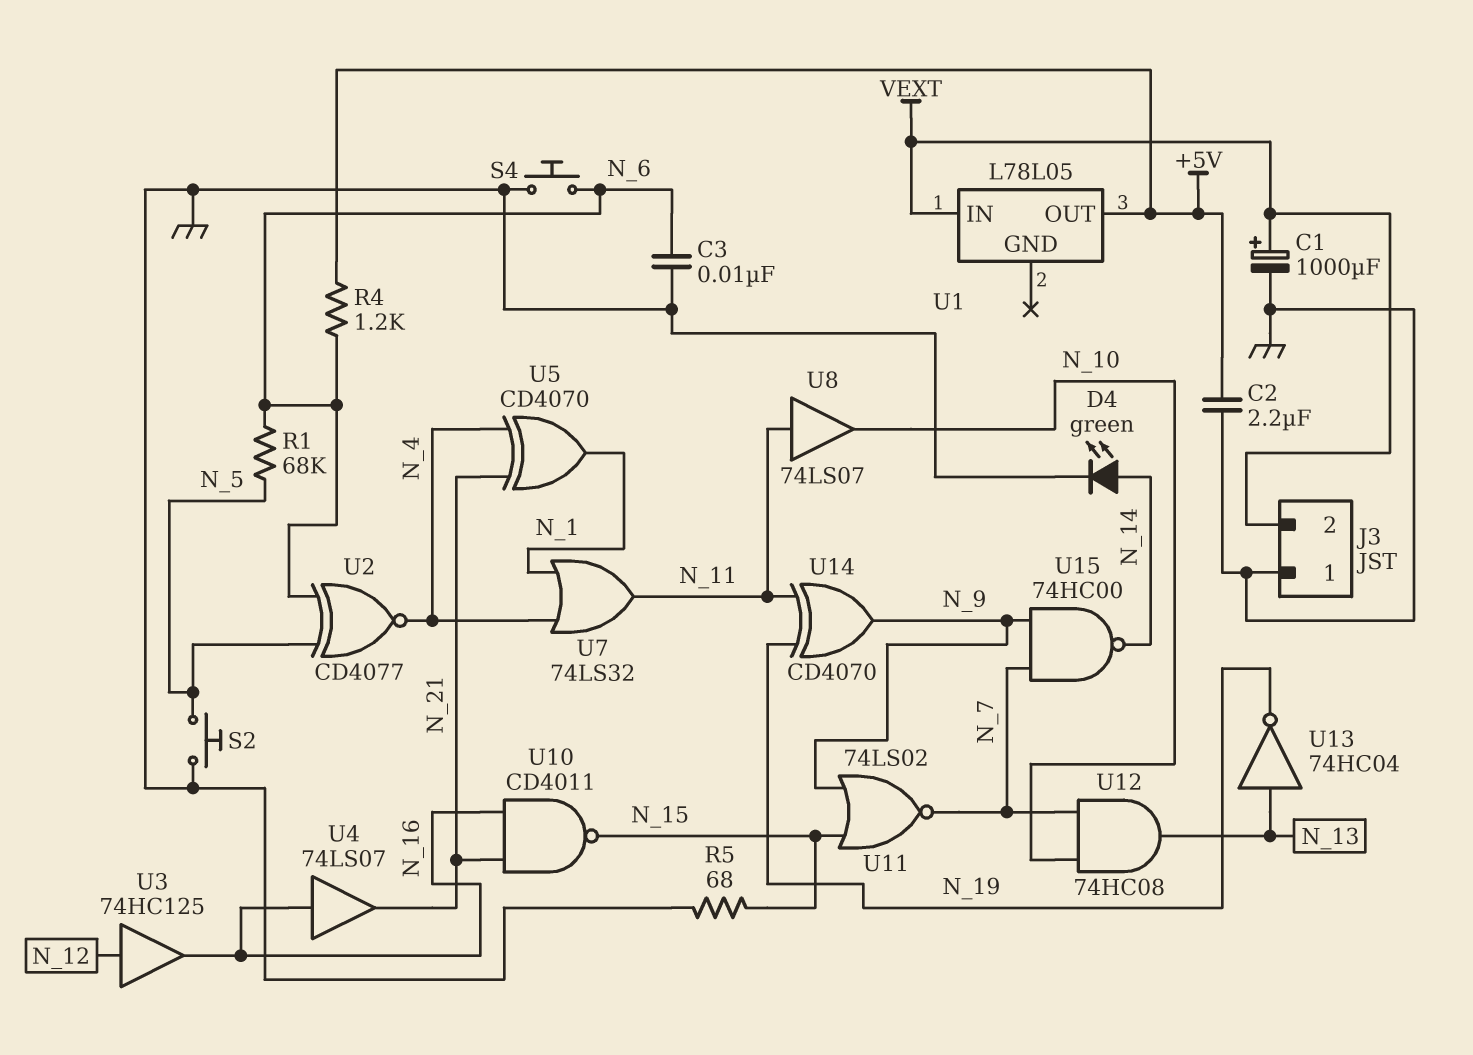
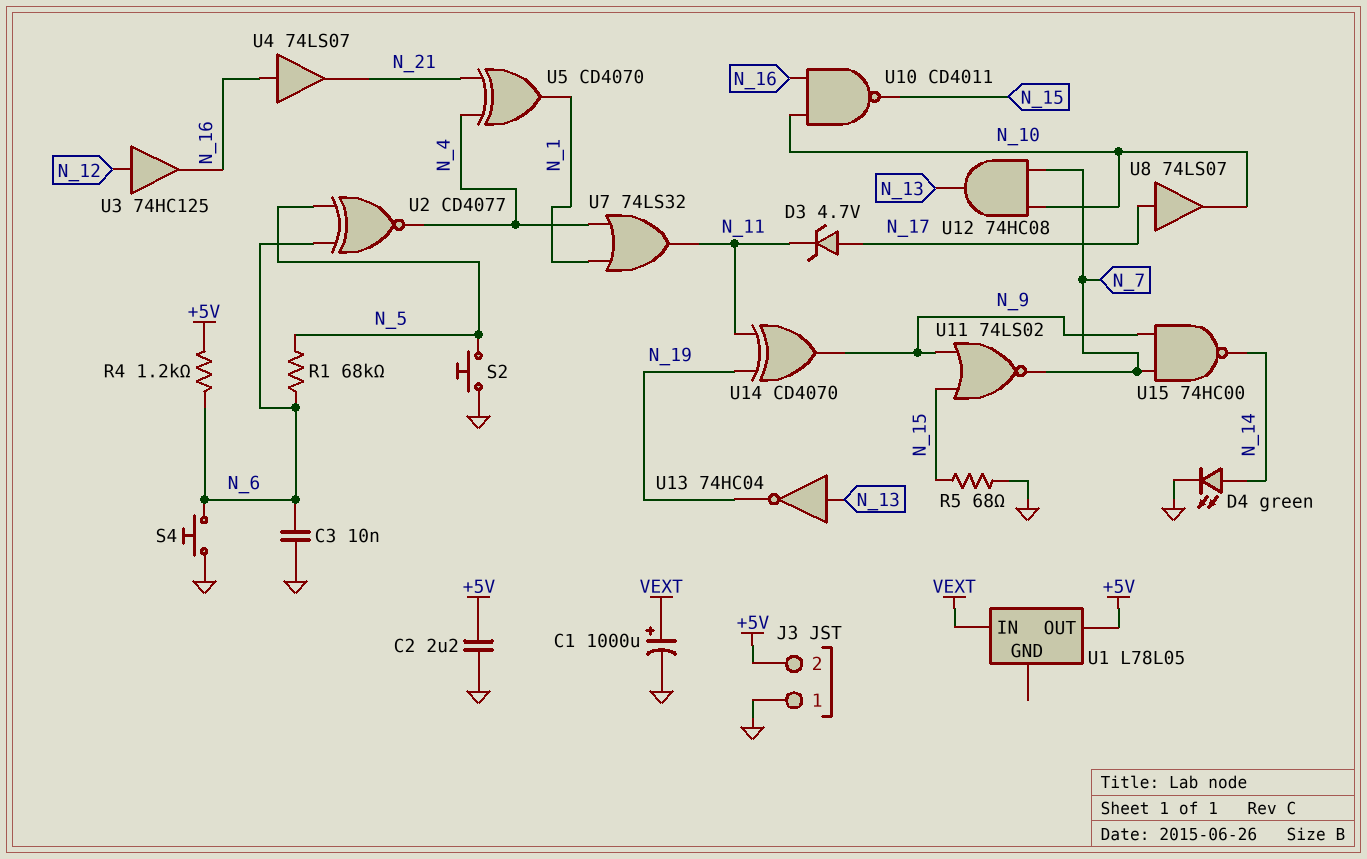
D3: none -> zener 4.7V (A N_17, K N_11)
J3 pin 2: VEXT -> +5V
U8: buffer 74LS07 (in N_11, out N_10) -> buffer 74LS07 (in N_17, out N_10)
U10: NAND CD4011 (in N_16, in N_21, out N_15) -> NAND CD4011 (in N_10, in N_16, out N_15)

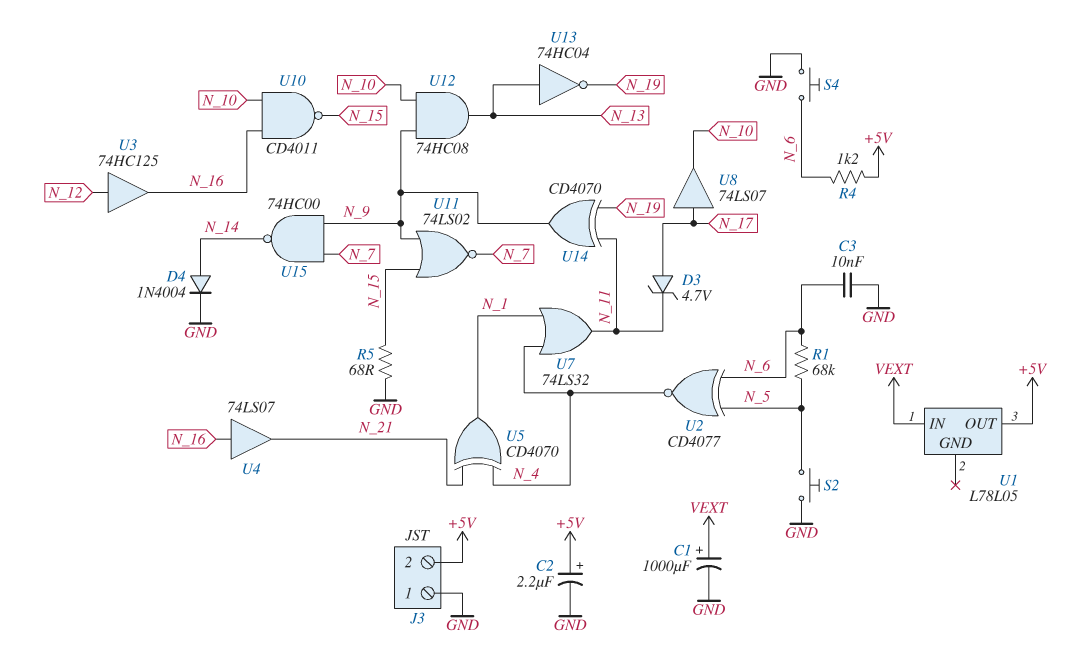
C2: 2.2uF (+5V, GND) -> 2.2uF (plus +5V, minus GND)
D4: LED green (A N_14, K GND) -> diode 1N4004 (A N_14, K GND)
U12: AND 74HC08 (in N_7, in N_10, out N_13) -> AND 74HC08 (in N_9, in N_10, out N_13)

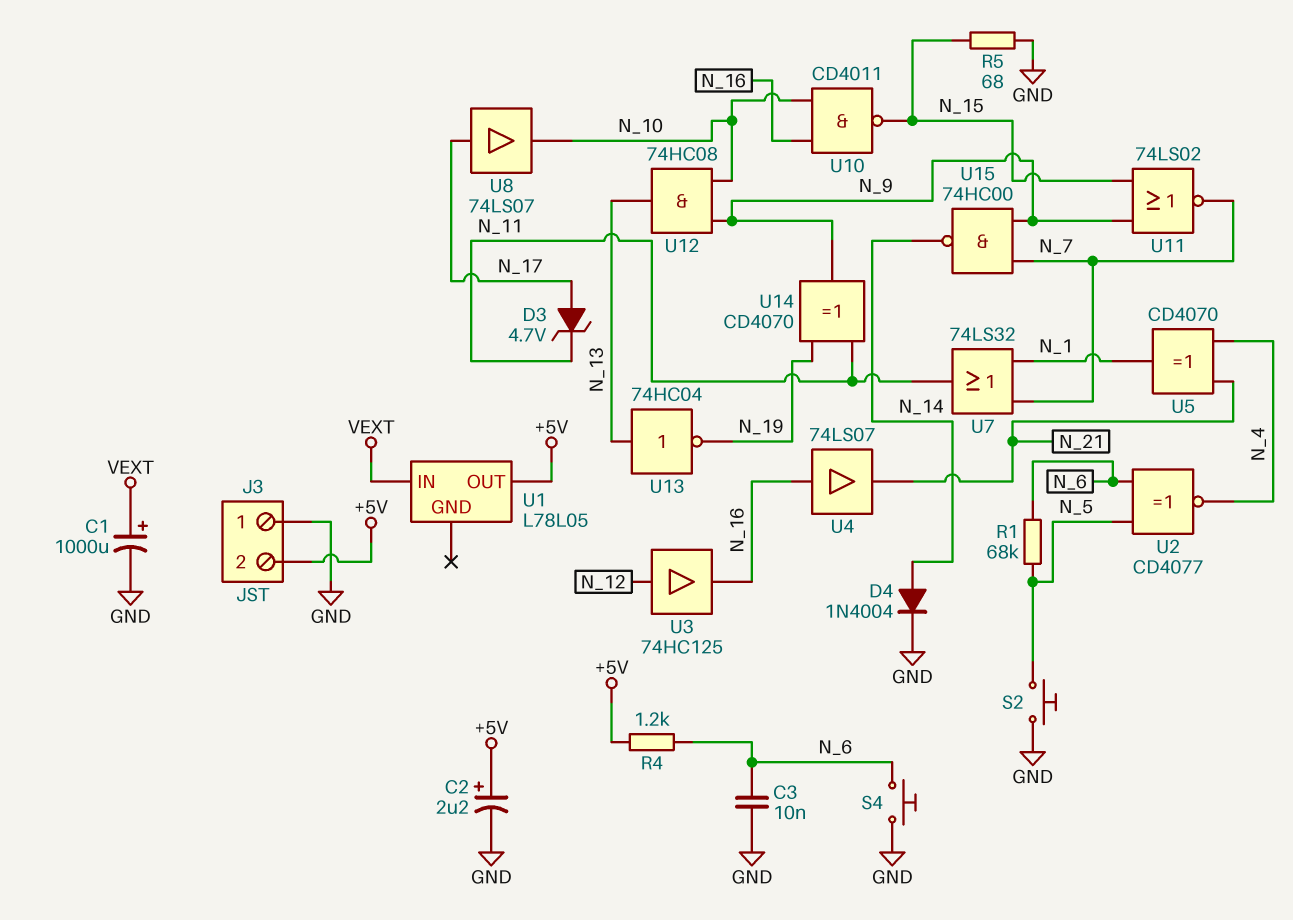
U7: OR 74LS32 (in N_1, in N_4, out N_11) -> OR 74LS32 (in N_1, in N_7, out N_11)

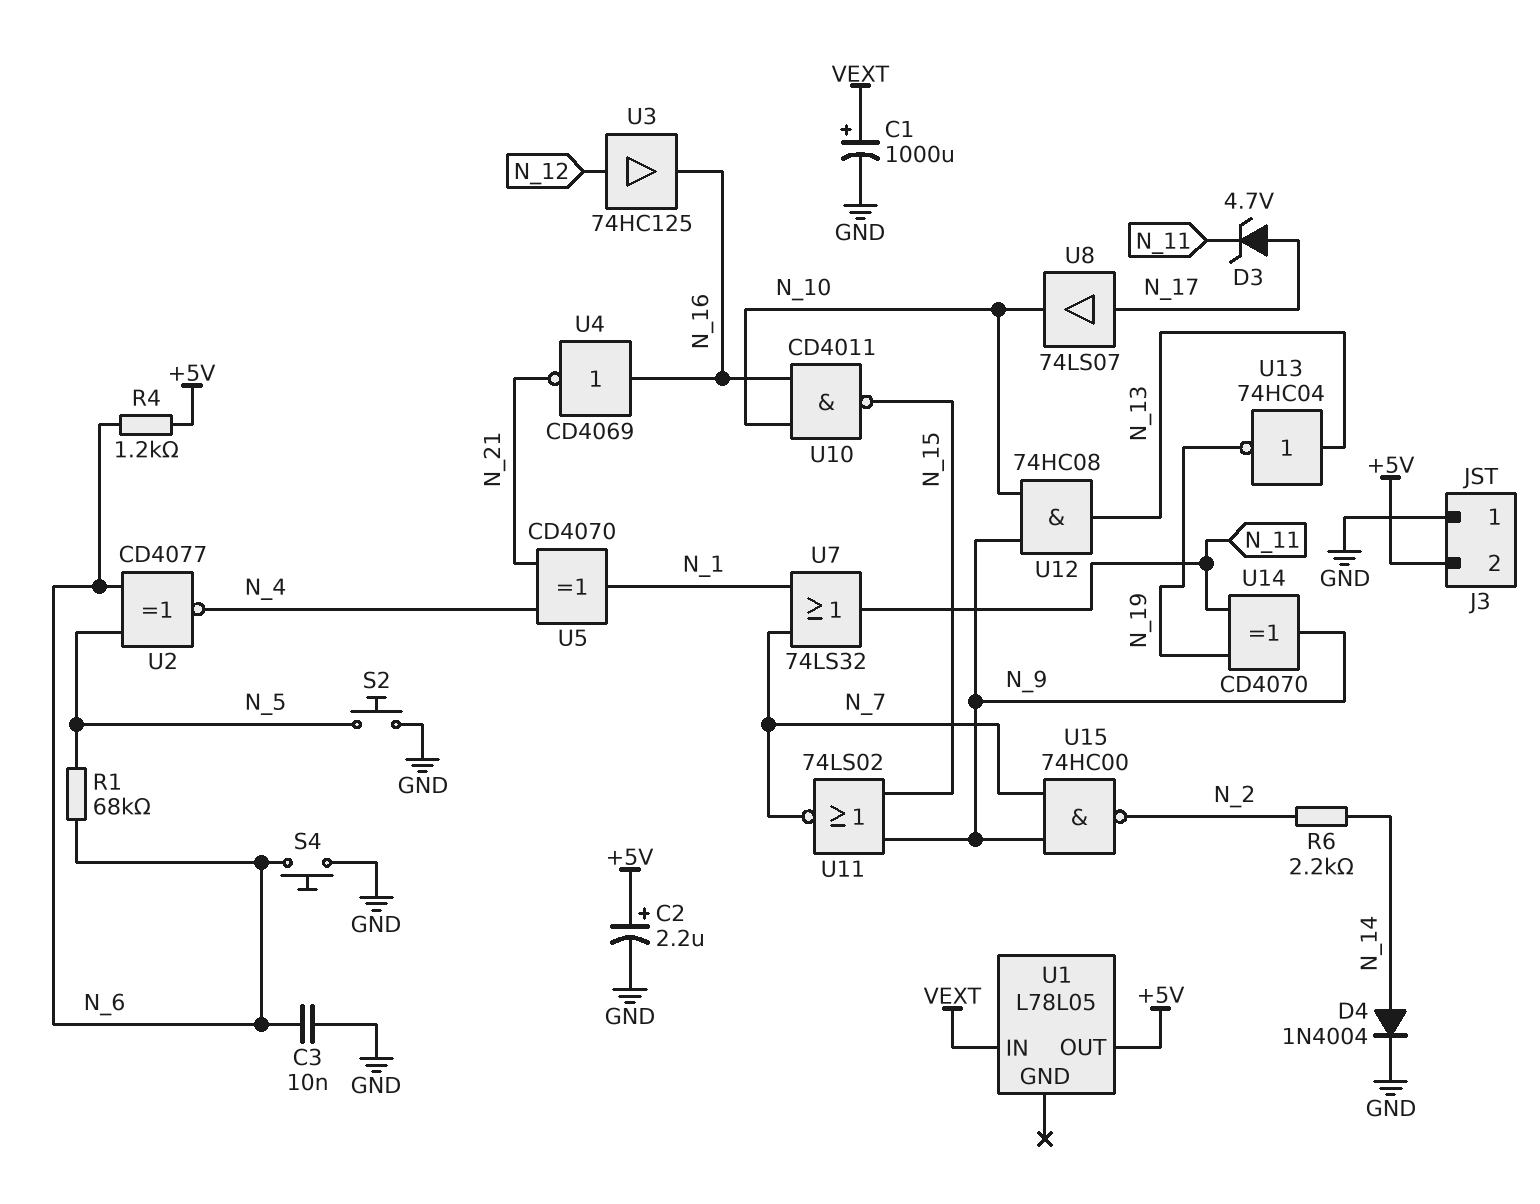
R5: 68 (GND, N_15) -> none
R6: none -> 2.2k (N_2, N_14)
U4: buffer 74LS07 (in N_16, out N_21) -> NOT CD4069 (in N_16, out N_21)
U15: NAND 74HC00 (in N_7, in N_9, out N_14) -> NAND 74HC00 (in N_7, in N_9, out N_2)

